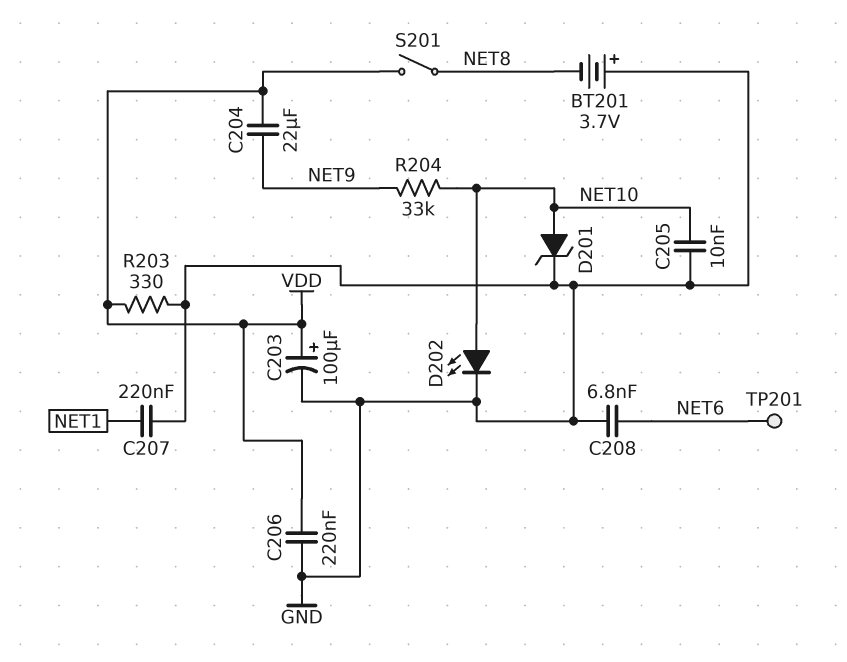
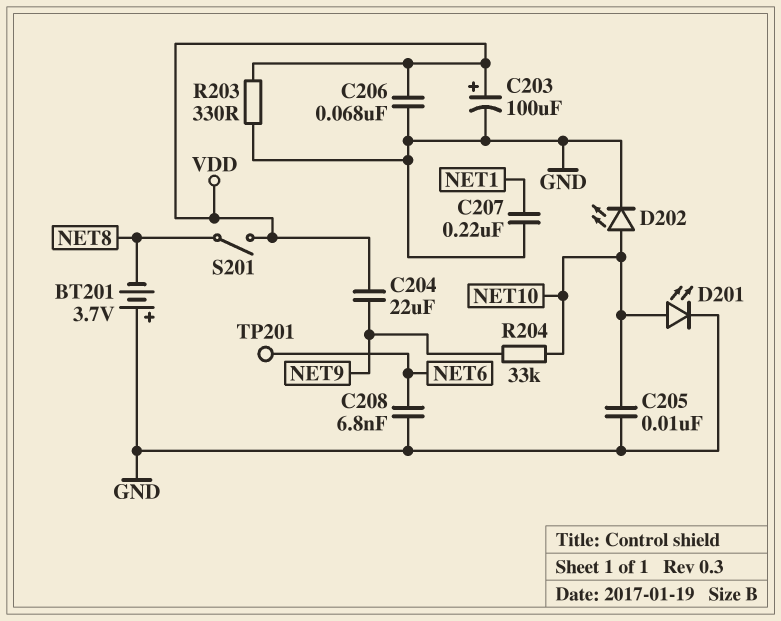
C206: 220nF (GND, VDD) -> 68nF (GND, VDD)
D201: zener (A NET10, K GND) -> LED (A NET10, K GND)

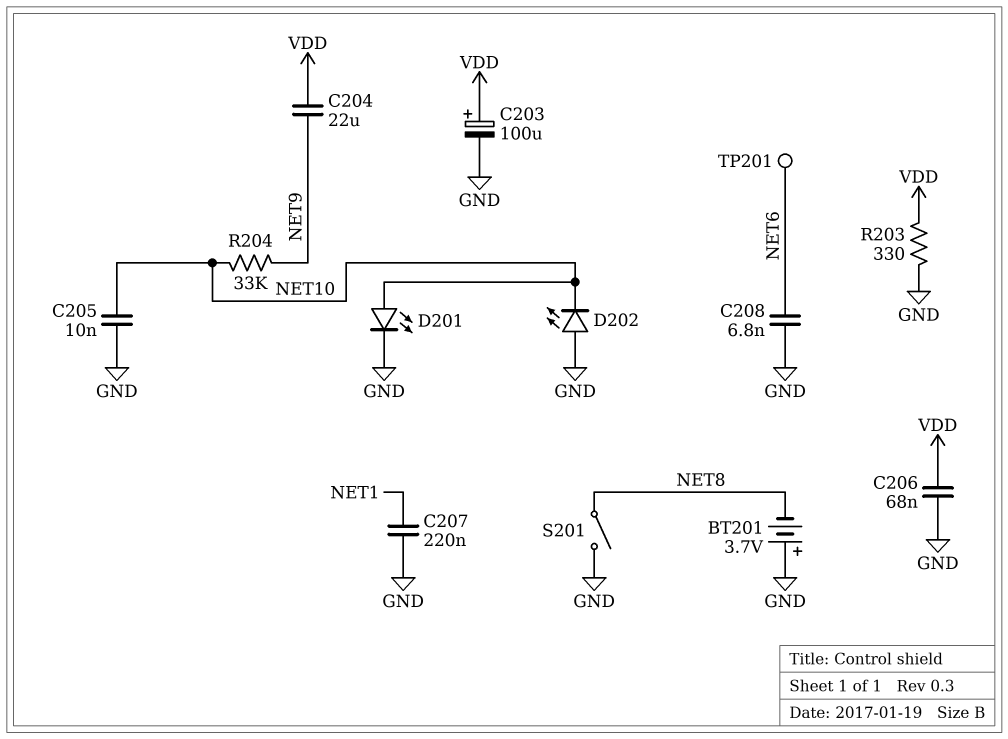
D202: LED (A NET10, K GND) -> LED (A GND, K NET10)
S201: switch (NET8, VDD) -> switch (GND, NET8)

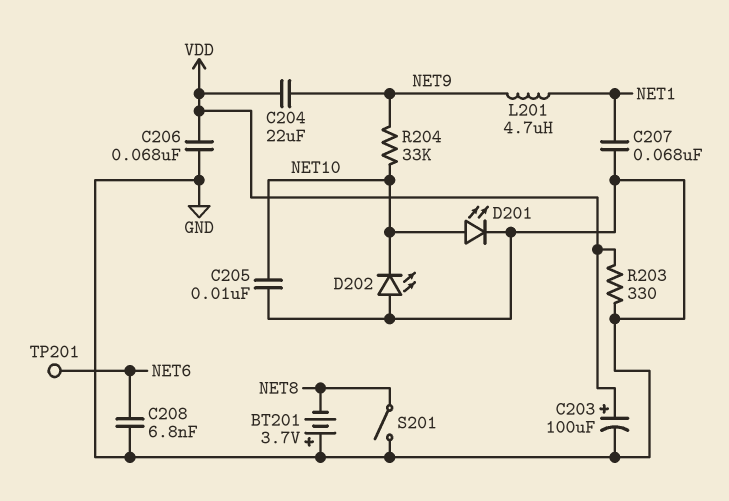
C207: 220nF (GND, NET1) -> 68nF (GND, NET1)
L201: none -> 4.7uH (NET1, NET9)

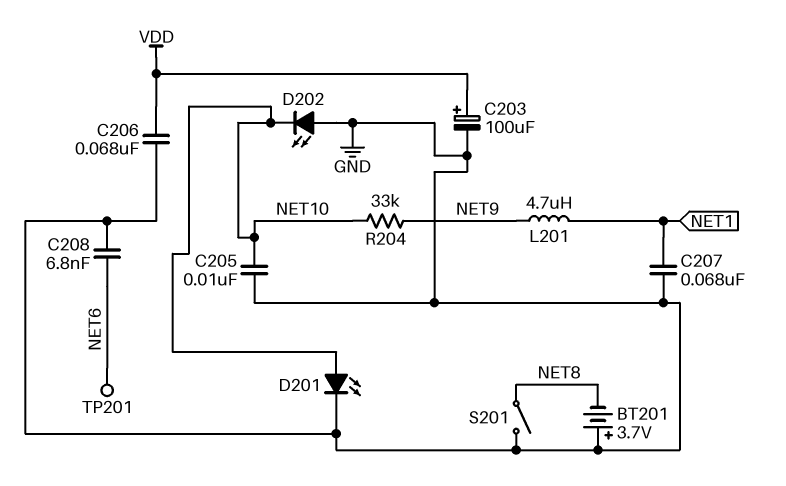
C204: 22uF (NET9, VDD) -> none
R203: 330 (GND, VDD) -> none

